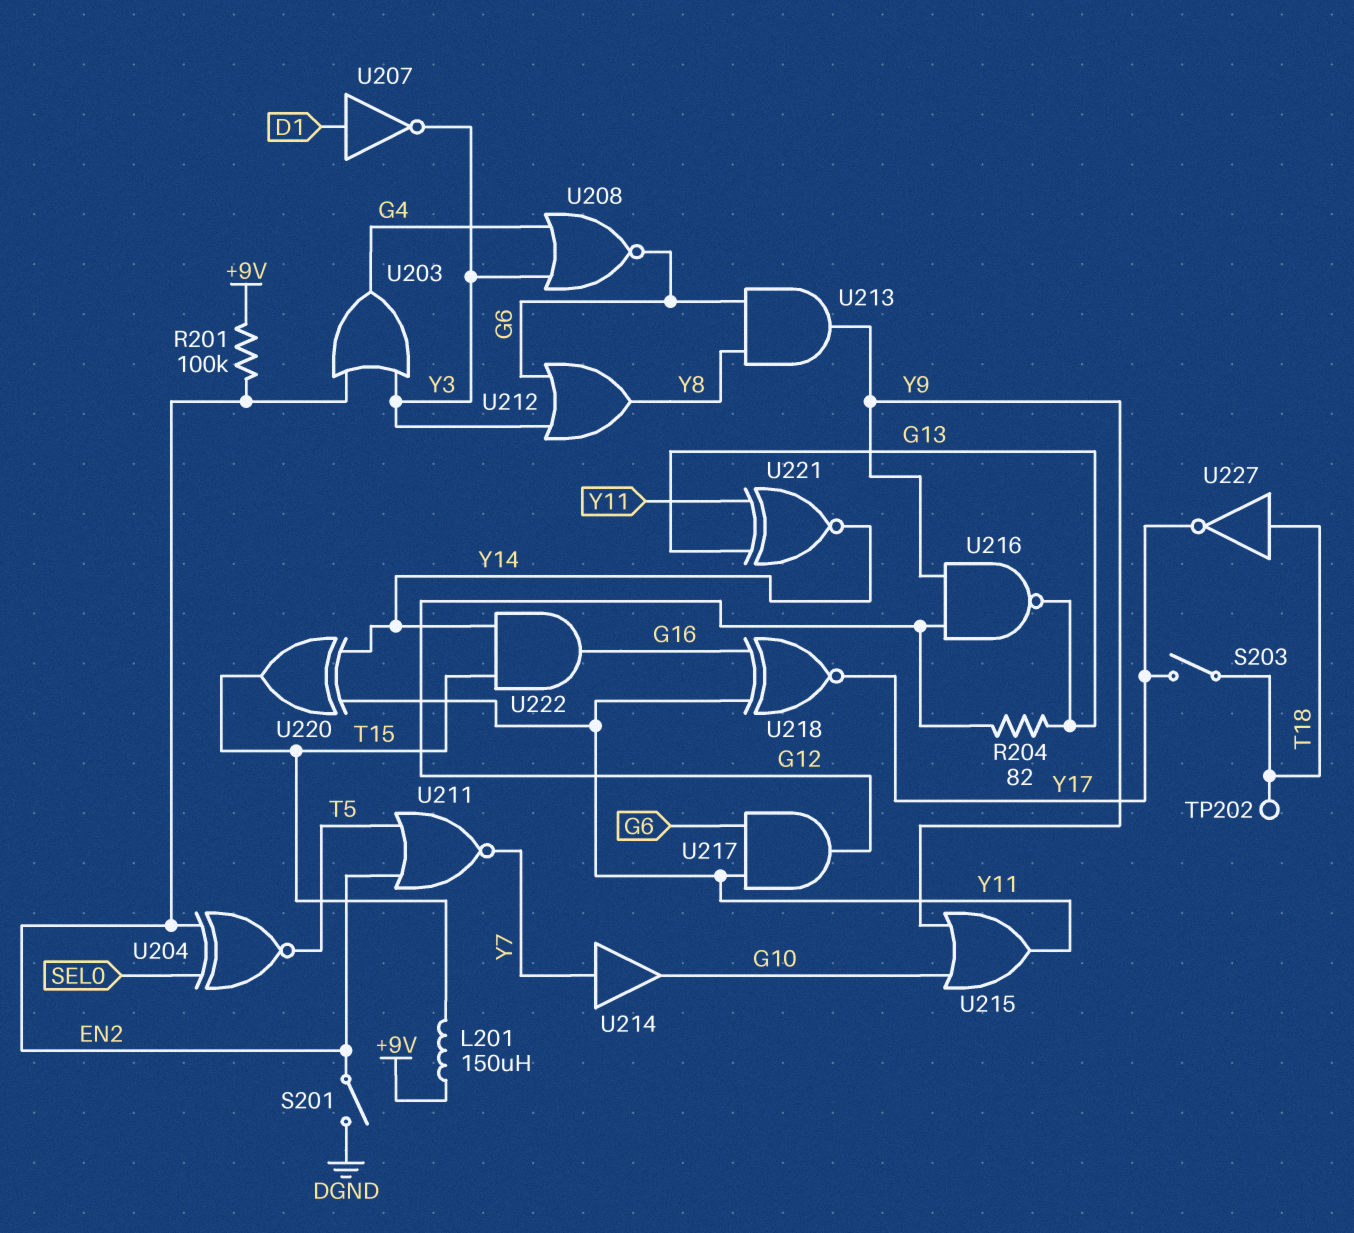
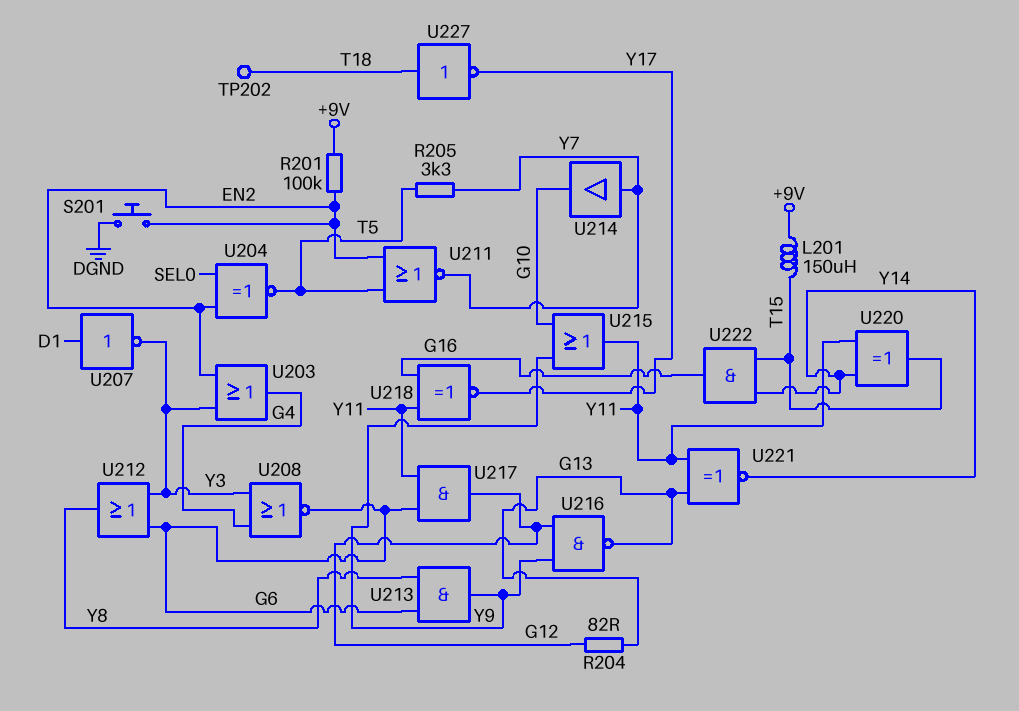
R205: none -> 3.3k (T5, Y7)
S201: switch (DGND, EN2) -> button (DGND, EN2)
S203: switch (T18, Y17) -> none

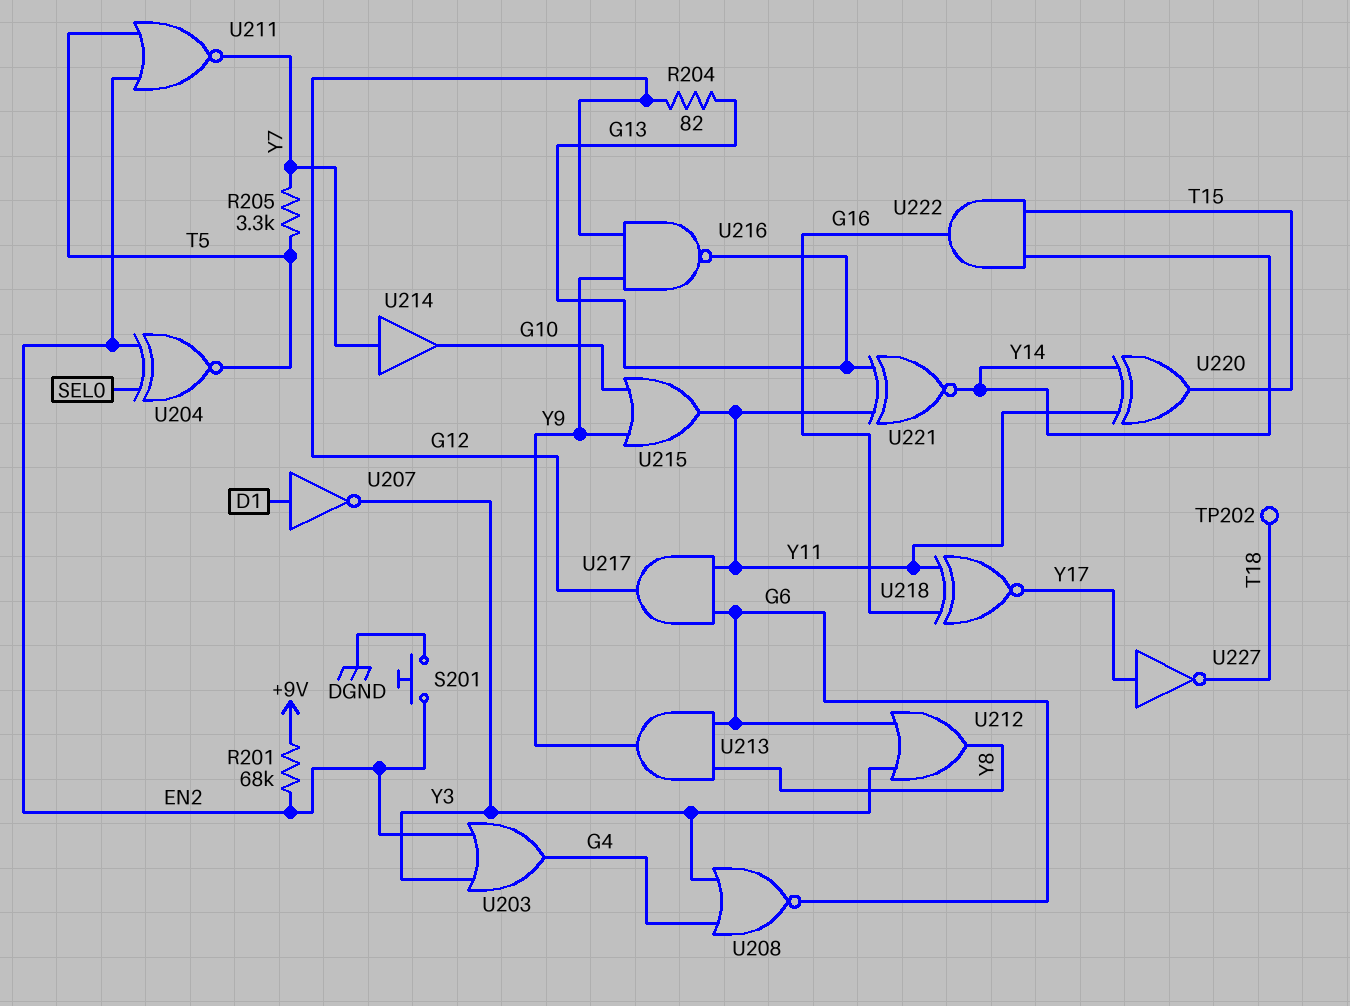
L201: 150uH (+9V, T15) -> none
R201: 100k (+9V, EN2) -> 68k (+9V, EN2)
U227: NOT (in T18, out Y17) -> NOT (in Y17, out T18)

